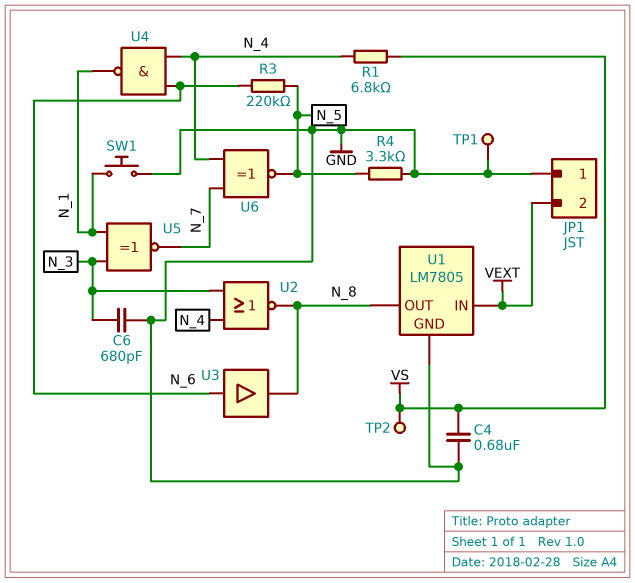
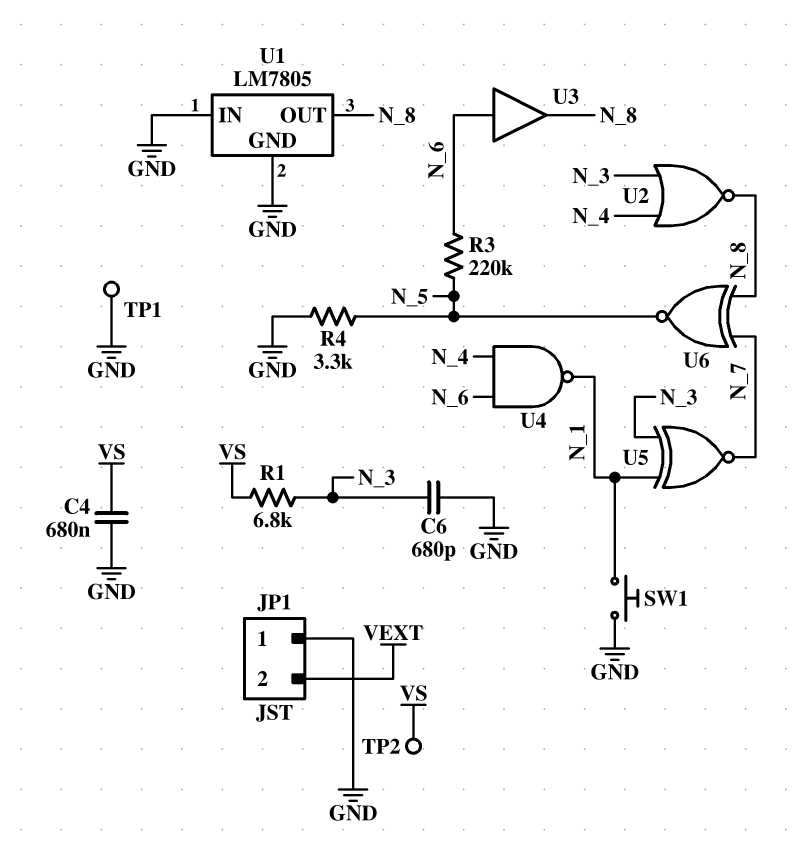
R1: 6.8k (N_4, VS) -> 6.8k (N_3, VS)
U1 pin IN: VEXT -> GND
U6: XNOR (in N_4, in N_7, out N_5) -> XNOR (in N_7, in N_8, out N_5)

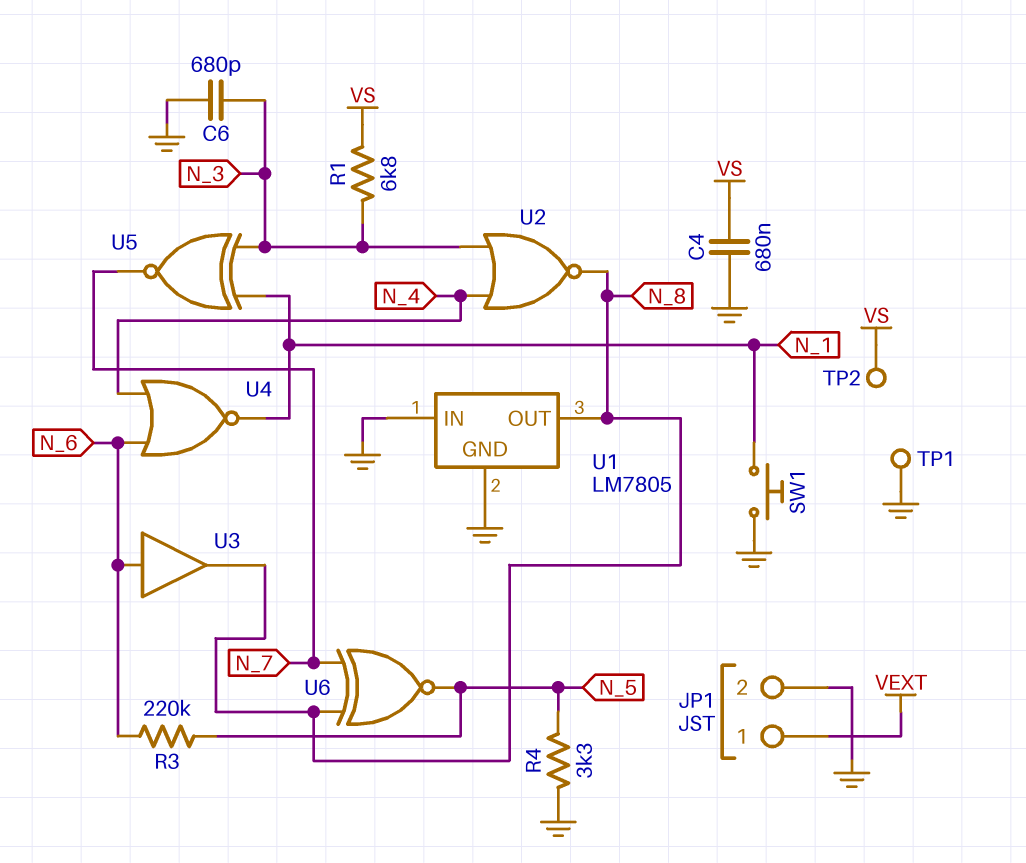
JP1 pin 1: GND -> VEXT
JP1 pin 2: VEXT -> GND
U4: NAND (in N_4, in N_6, out N_1) -> NOR (in N_4, in N_6, out N_1)

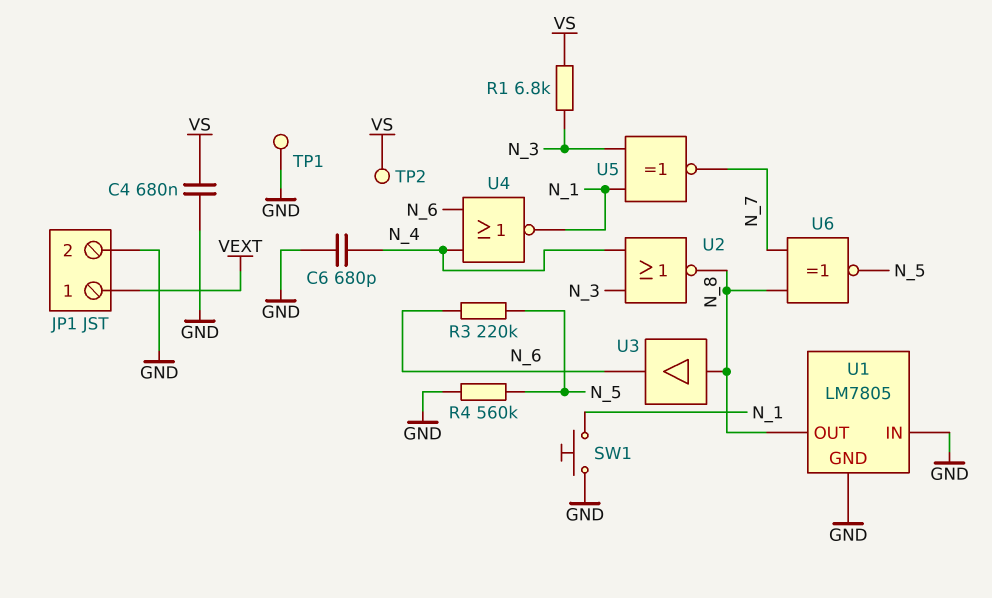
C6: 680pF (GND, N_3) -> 680pF (GND, N_4)
R4: 3.3k (GND, N_5) -> 560k (GND, N_5)
U3: buffer (in N_6, out N_8) -> buffer (in N_8, out N_6)

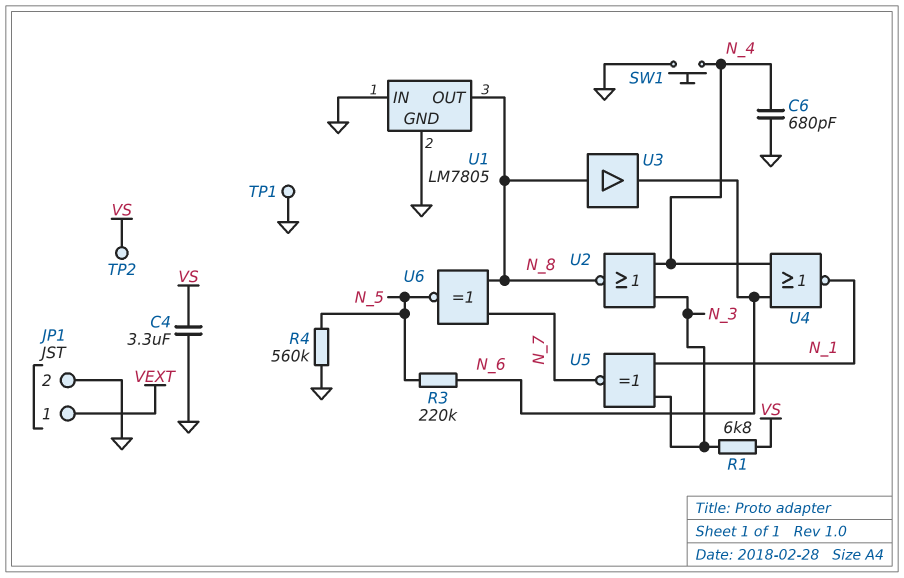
C4: 680nF (GND, VS) -> 3.3uF (GND, VS)
SW1: button (GND, N_1) -> button (GND, N_4)

